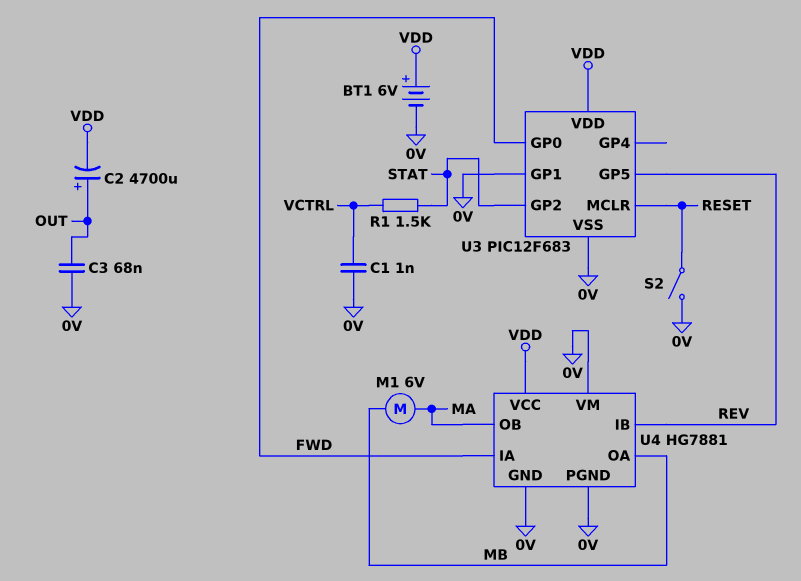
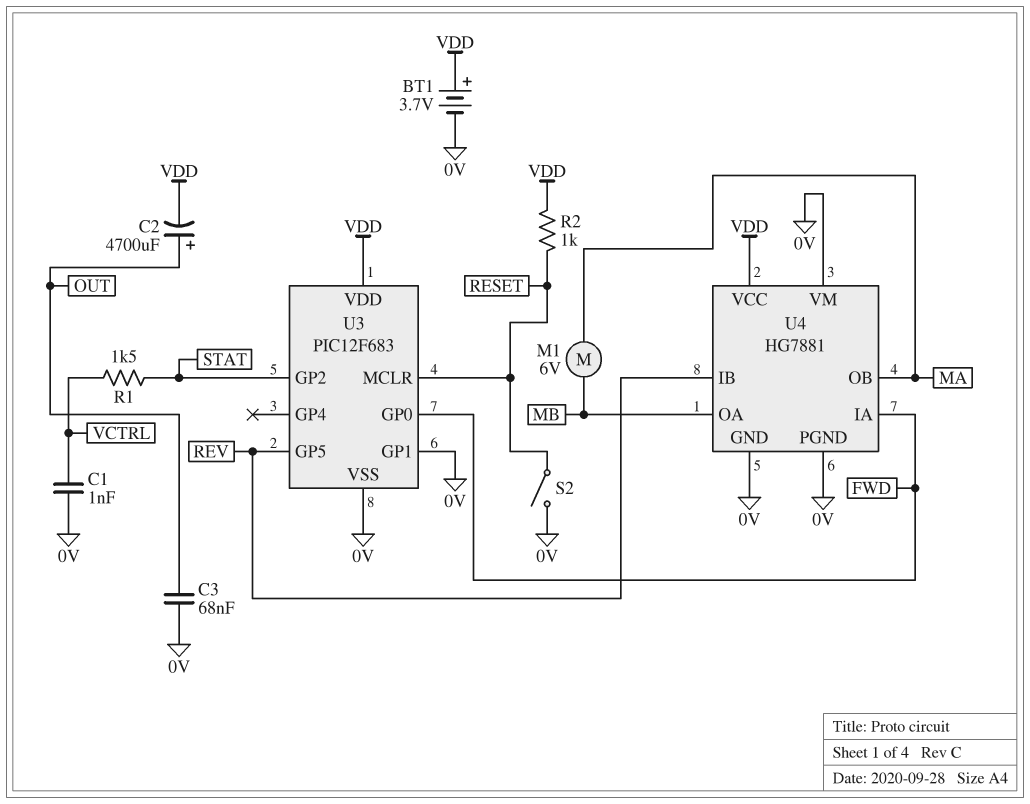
BT1: 6V (plus VDD, minus 0V) -> 3.7V (plus VDD, minus 0V)
R2: none -> 1k (RESET, VDD)

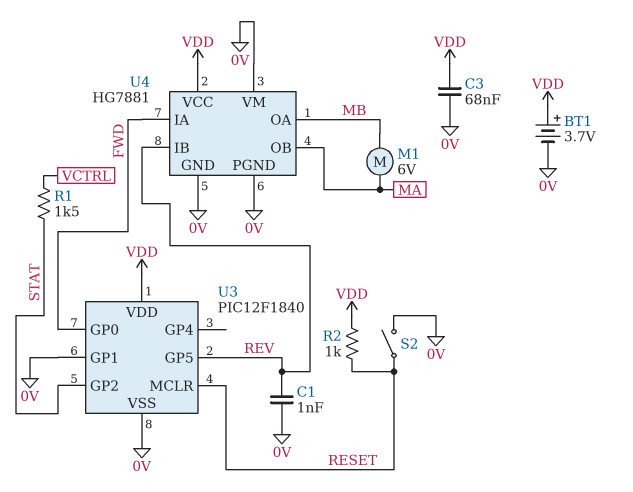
C1: 1nF (0V, VCTRL) -> 1nF (0V, REV)
C2: 4700uF (plus OUT, minus VDD) -> none
C3: 68nF (0V, OUT) -> 68nF (0V, VDD)
U3: PIC12F683 -> PIC12F1840

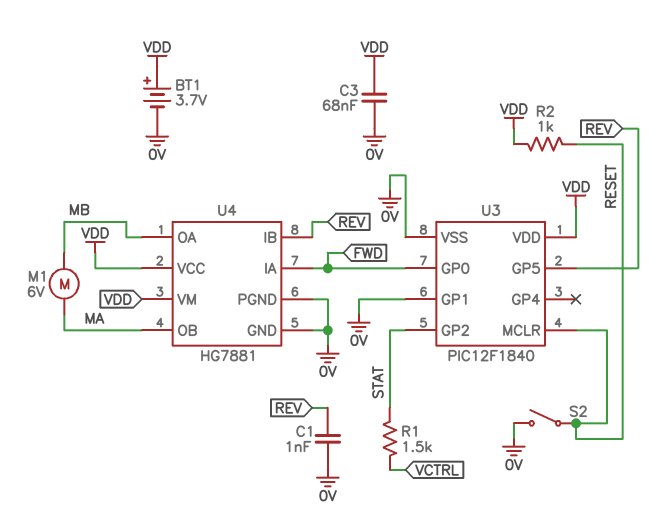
U4 pin VM: 0V -> VDD

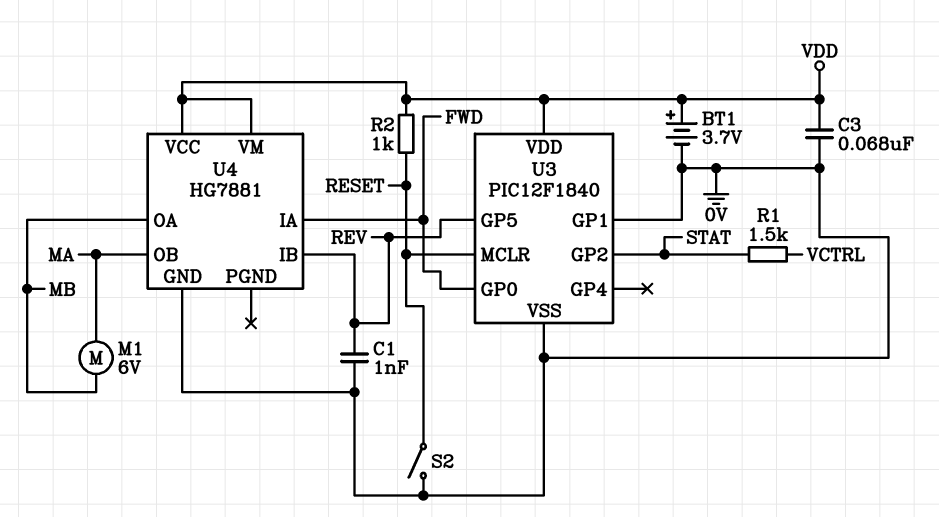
U4 pin PGND: 0V -> none

